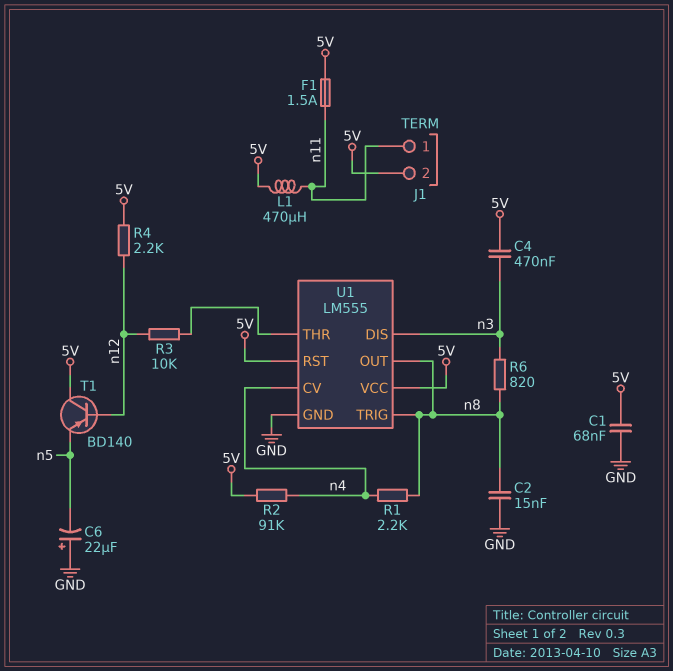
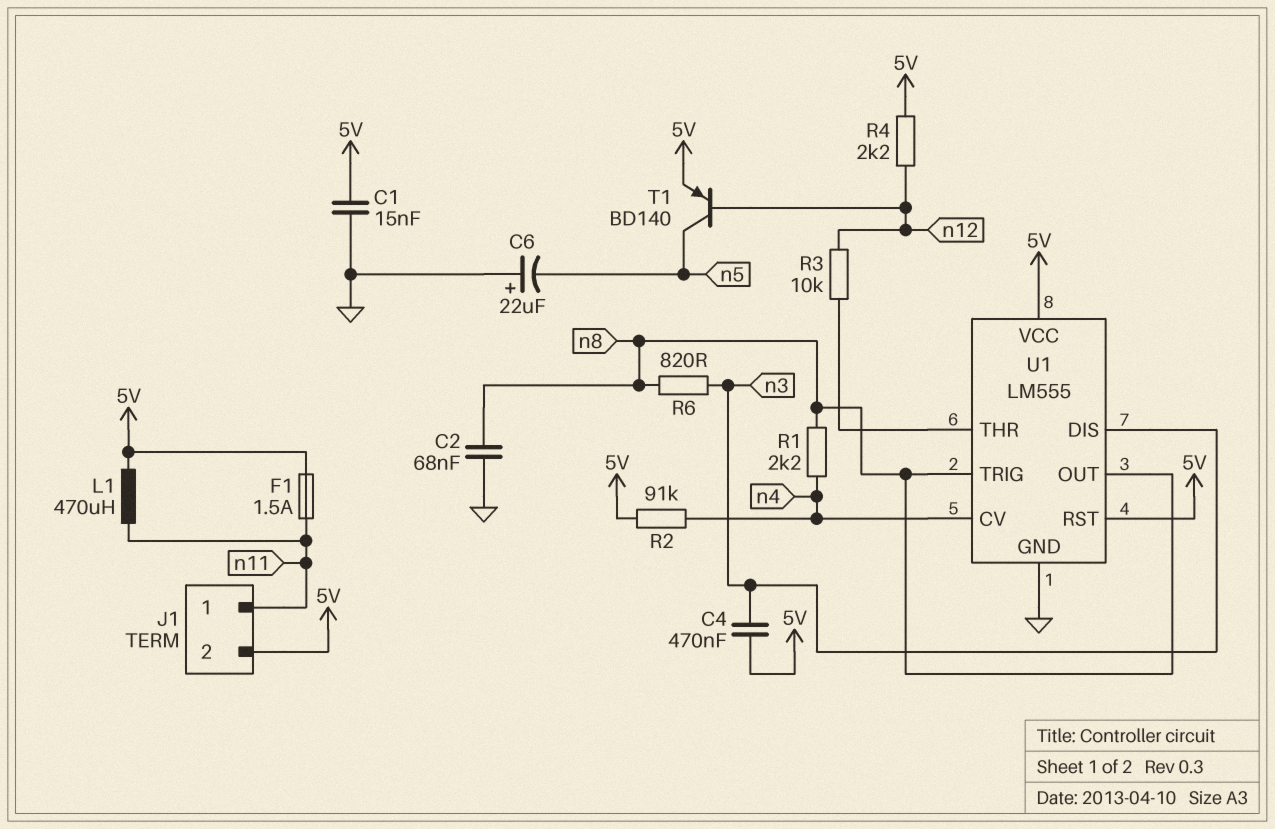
C1: 68nF (5V, GND) -> 15nF (5V, GND)
C2: 15nF (GND, n8) -> 68nF (GND, n8)
T1: PNP BD140 (B n12, C 5V, E n5) -> PNP BD140 (B n12, C n5, E 5V)

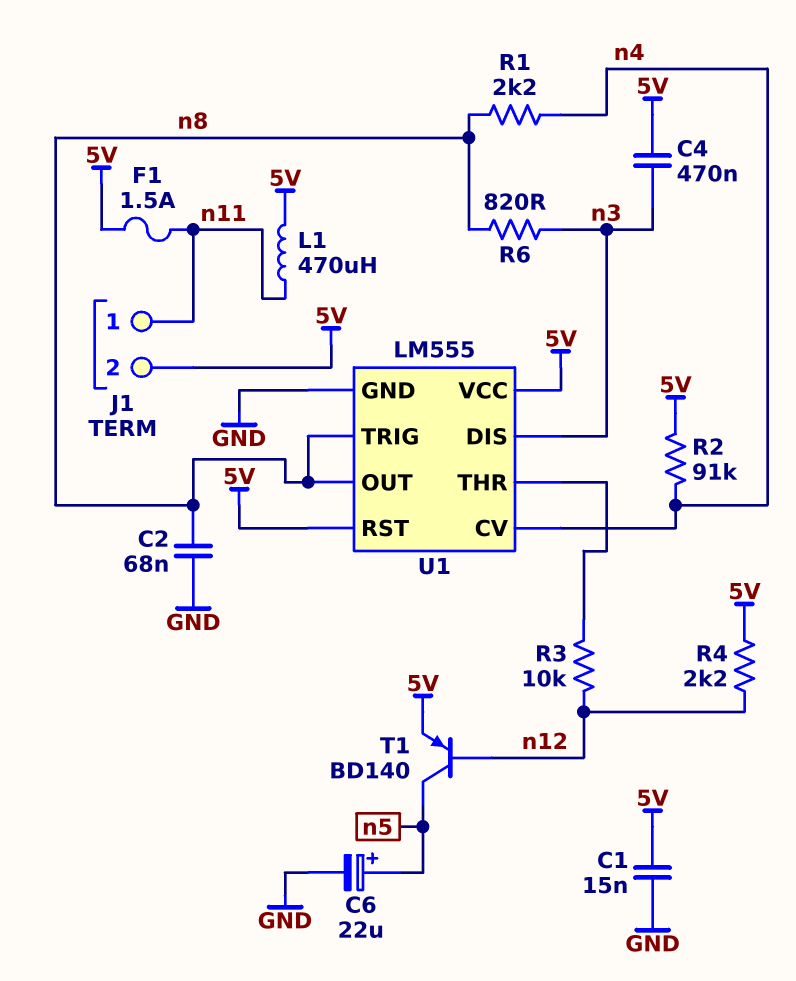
C6: 22uF (plus GND, minus n5) -> 22uF (plus n5, minus GND)

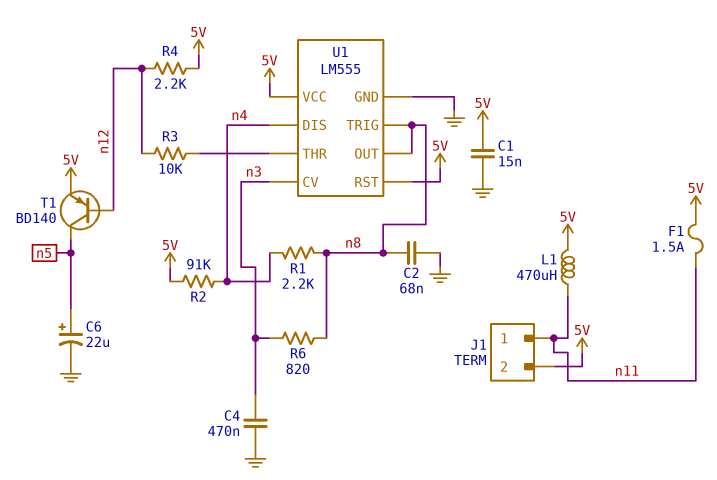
C4: 470nF (5V, n3) -> 470nF (GND, n3)
U1 pin CV: n4 -> n3
U1 pin DIS: n3 -> n4

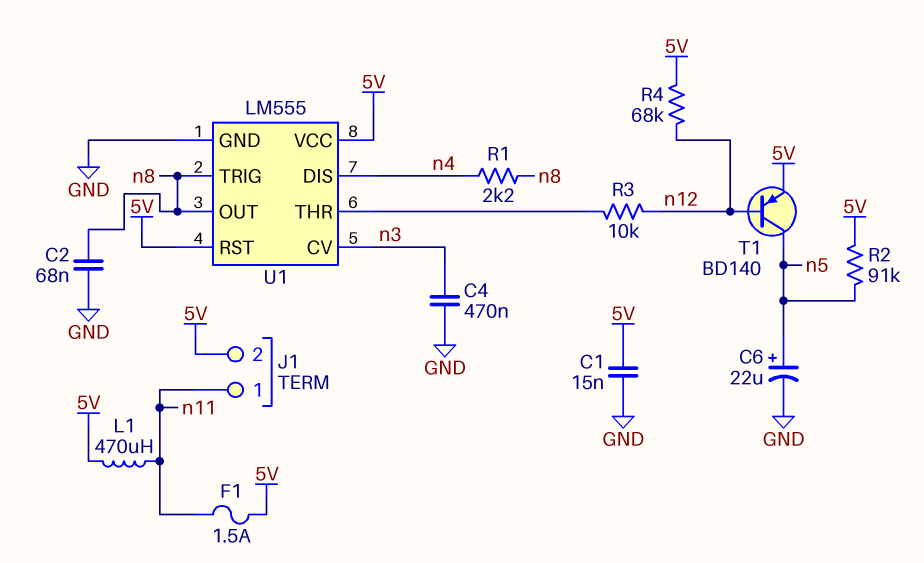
R2: 91k (5V, n4) -> 91k (5V, n5)
R4: 2.2k (5V, n12) -> 68k (5V, n12)
R6: 820 (n3, n8) -> none

